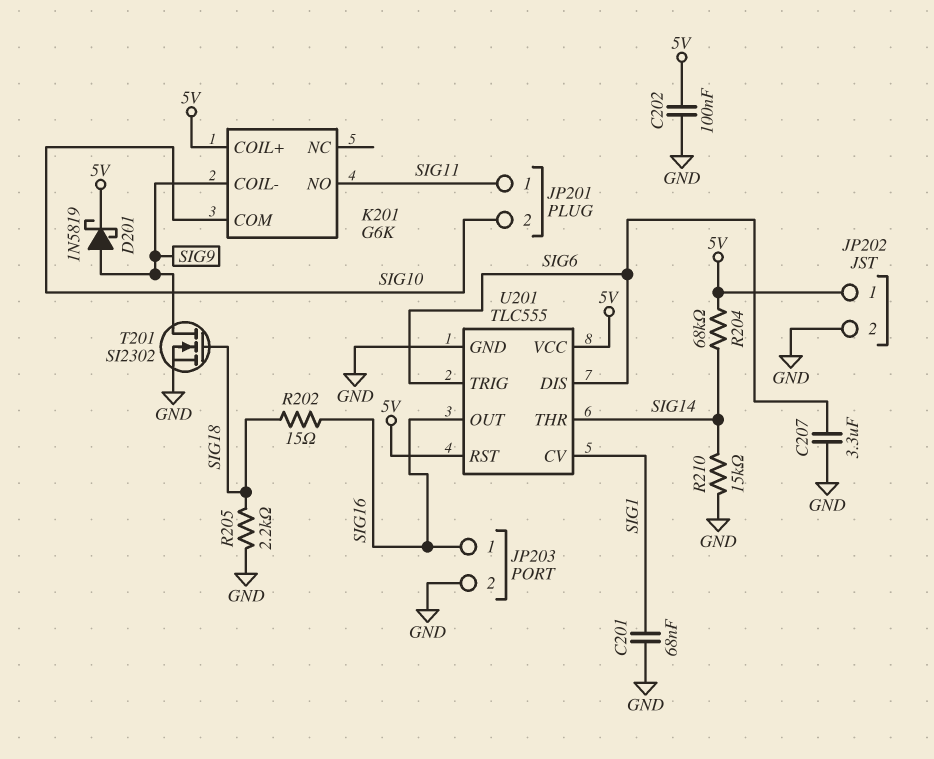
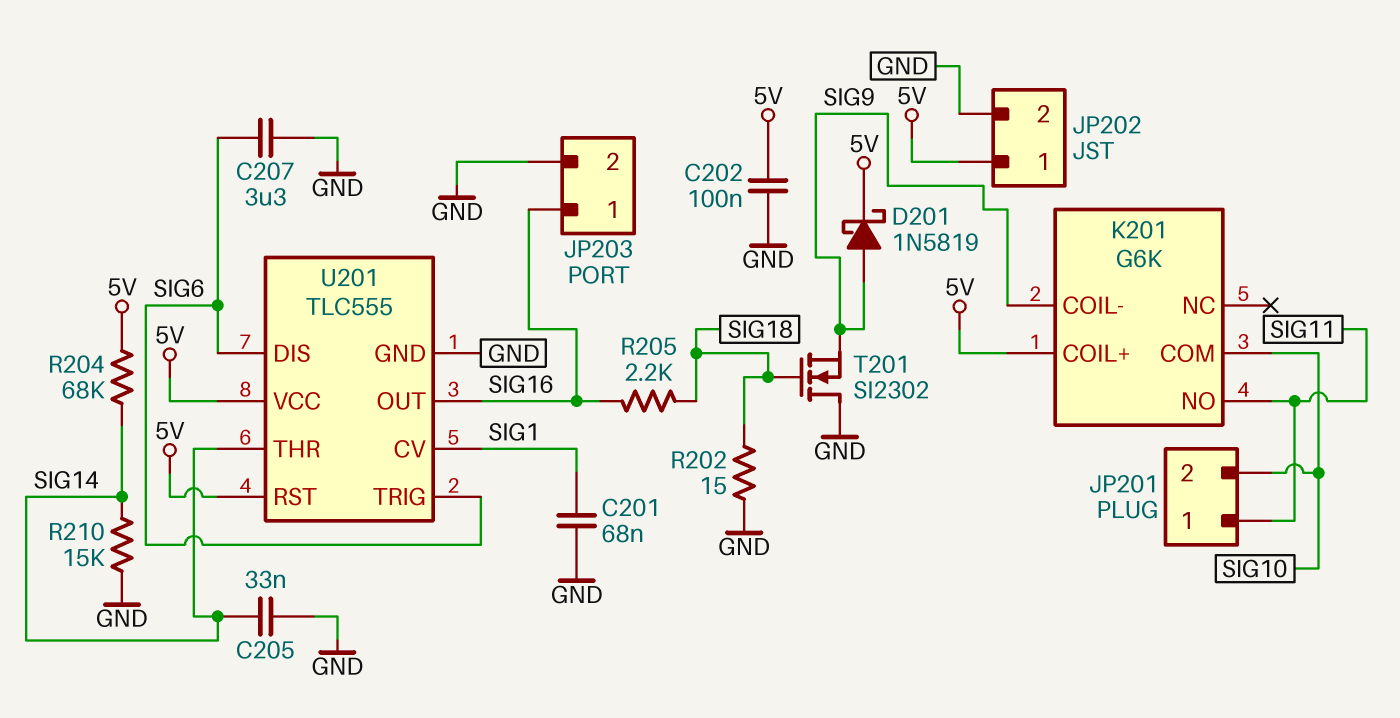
C205: none -> 33nF (GND, SIG14)
R202: 15 (SIG16, SIG18) -> 15 (GND, SIG18)
R205: 2.2k (GND, SIG18) -> 2.2k (SIG16, SIG18)
T201: NMOS SI2302 (G SIG18, D SIG9, S GND) -> NMOS SI2302 (G SIG18, D GND, S SIG9)

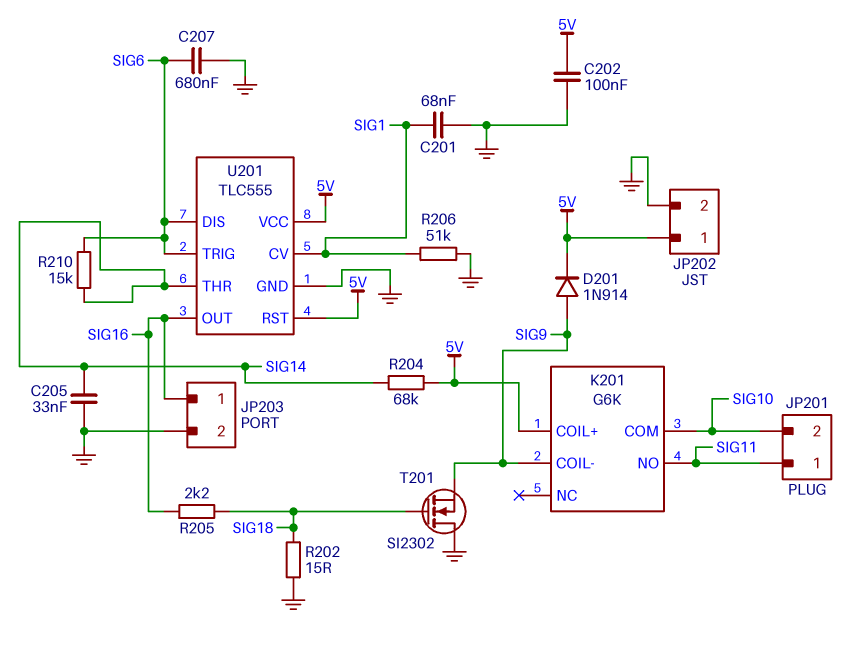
C207: 3.3uF (GND, SIG6) -> 680nF (GND, SIG6)
D201: schottky 1N5819 (A SIG9, K 5V) -> diode 1N914 (A SIG9, K 5V)
R206: none -> 51k (GND, SIG1)
R210: 15k (GND, SIG14) -> 15k (SIG6, SIG14)

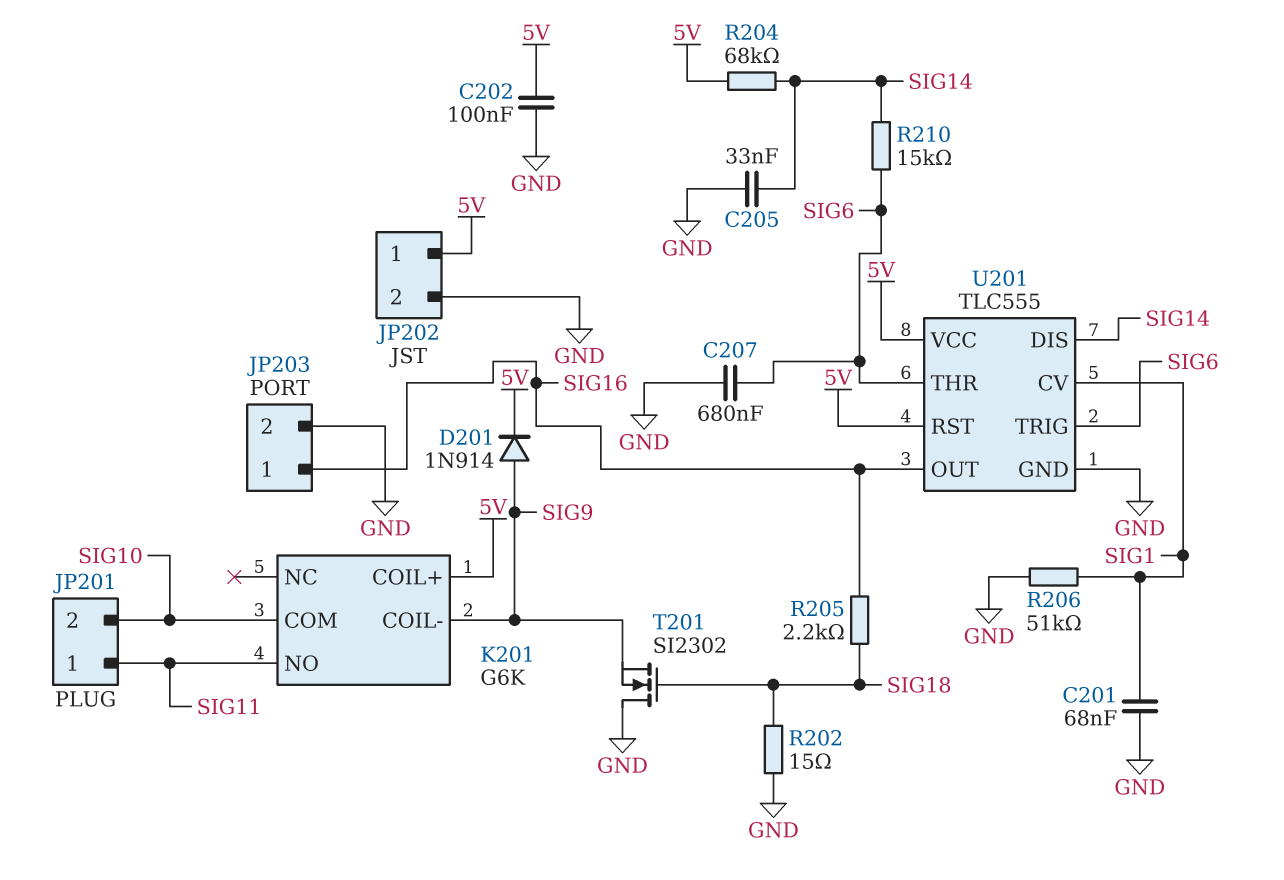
U201 pin DIS: SIG6 -> SIG14
U201 pin THR: SIG14 -> SIG6

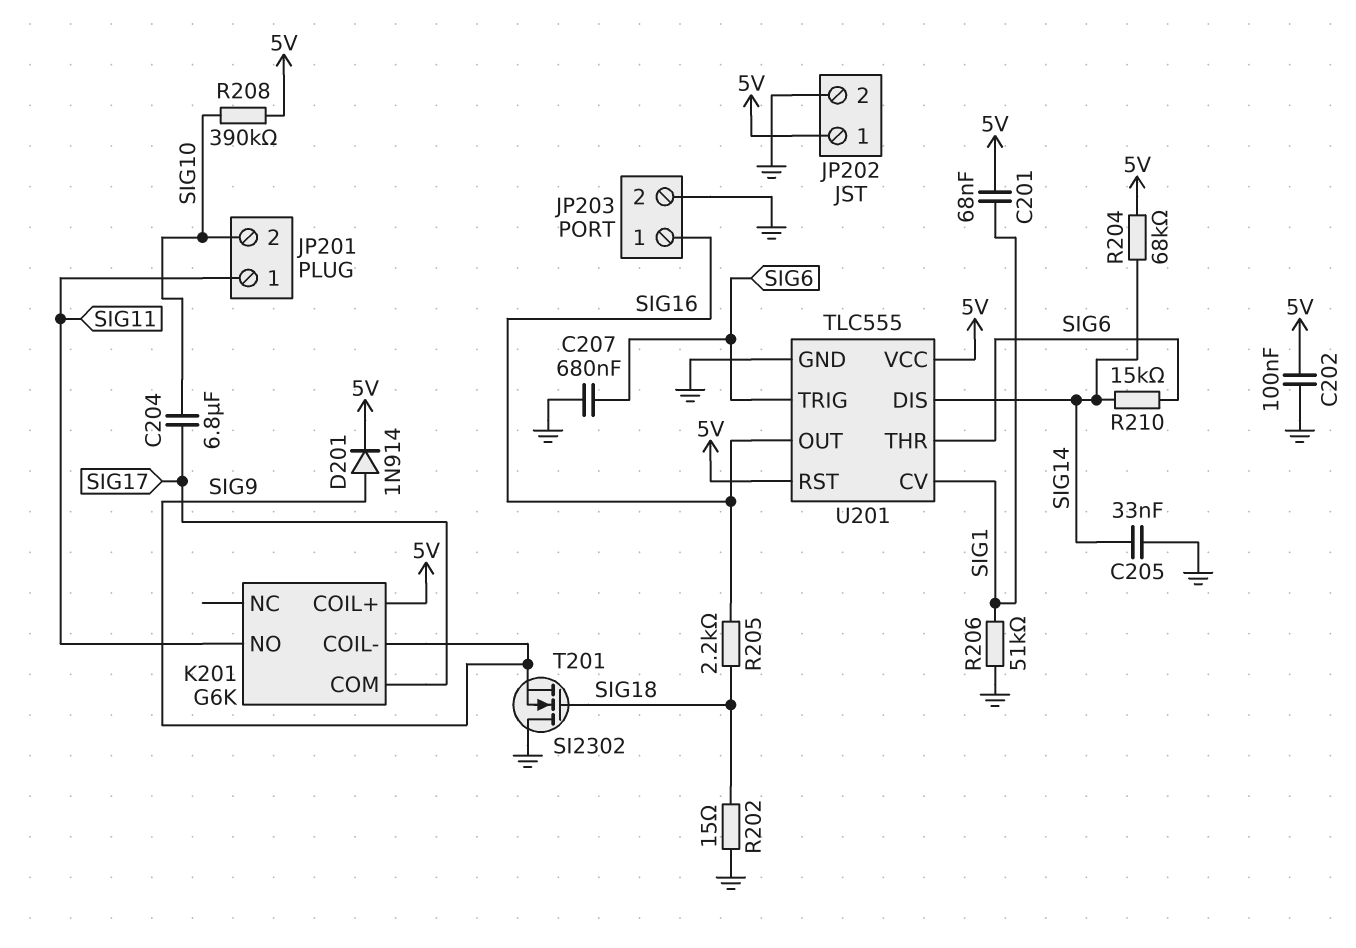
C201: 68nF (GND, SIG1) -> 68nF (5V, SIG1)
C204: none -> 6.8uF (SIG10, SIG17)
K201 pin COM: SIG10 -> SIG17
R208: none -> 390k (5V, SIG10)

